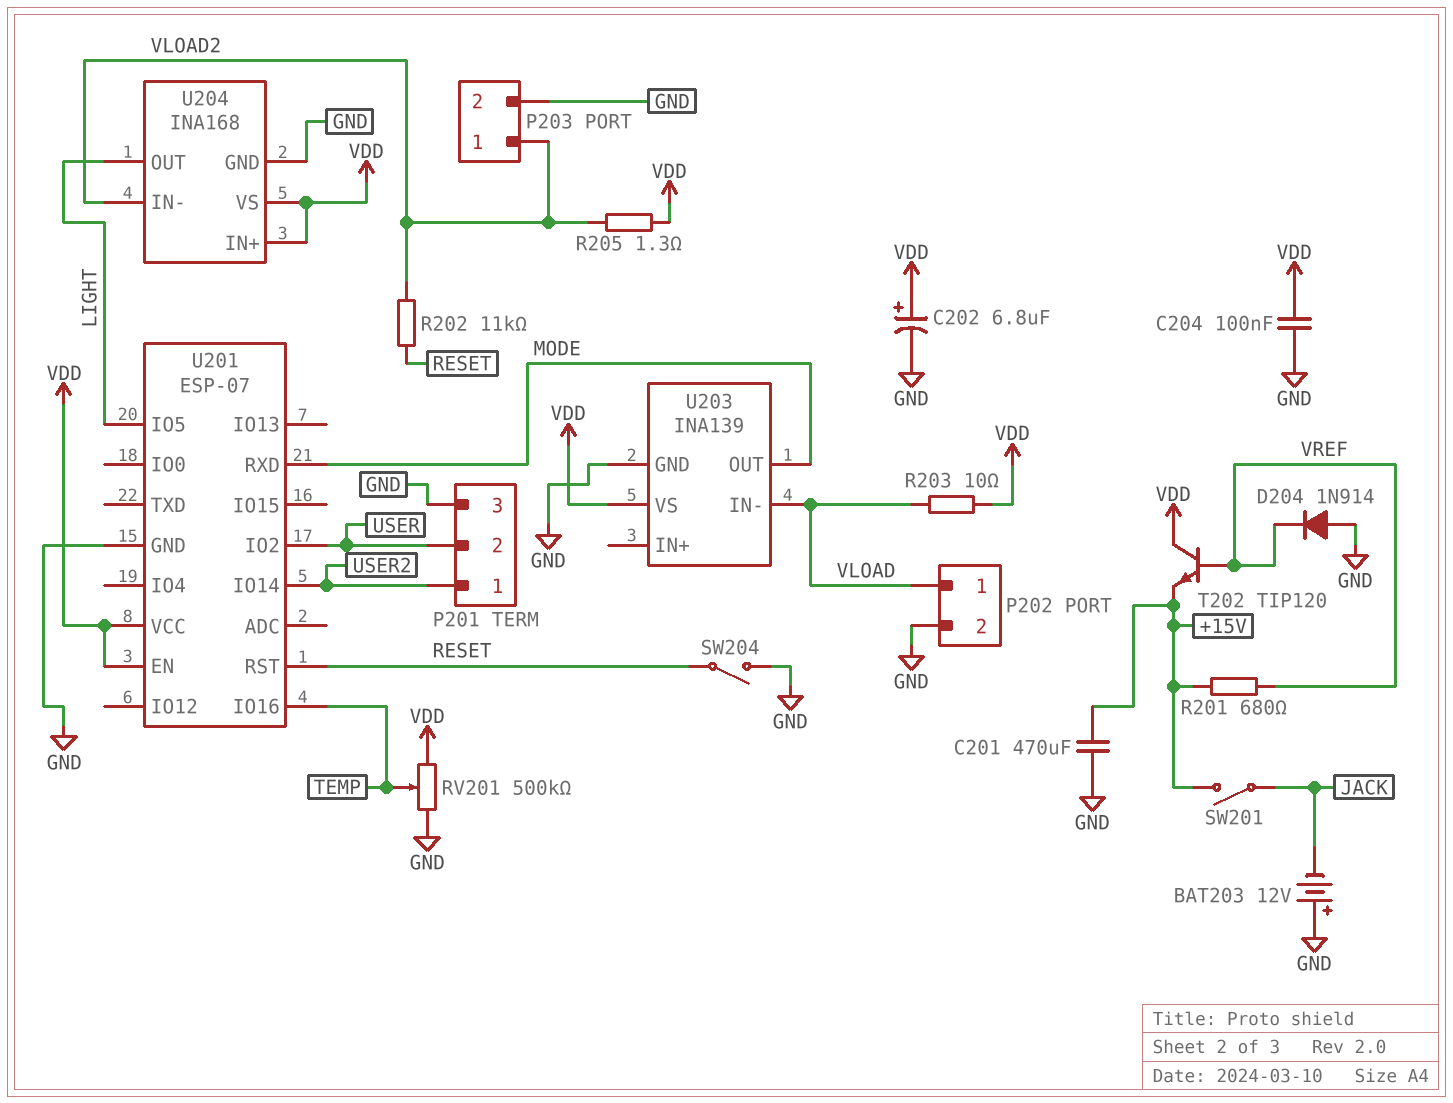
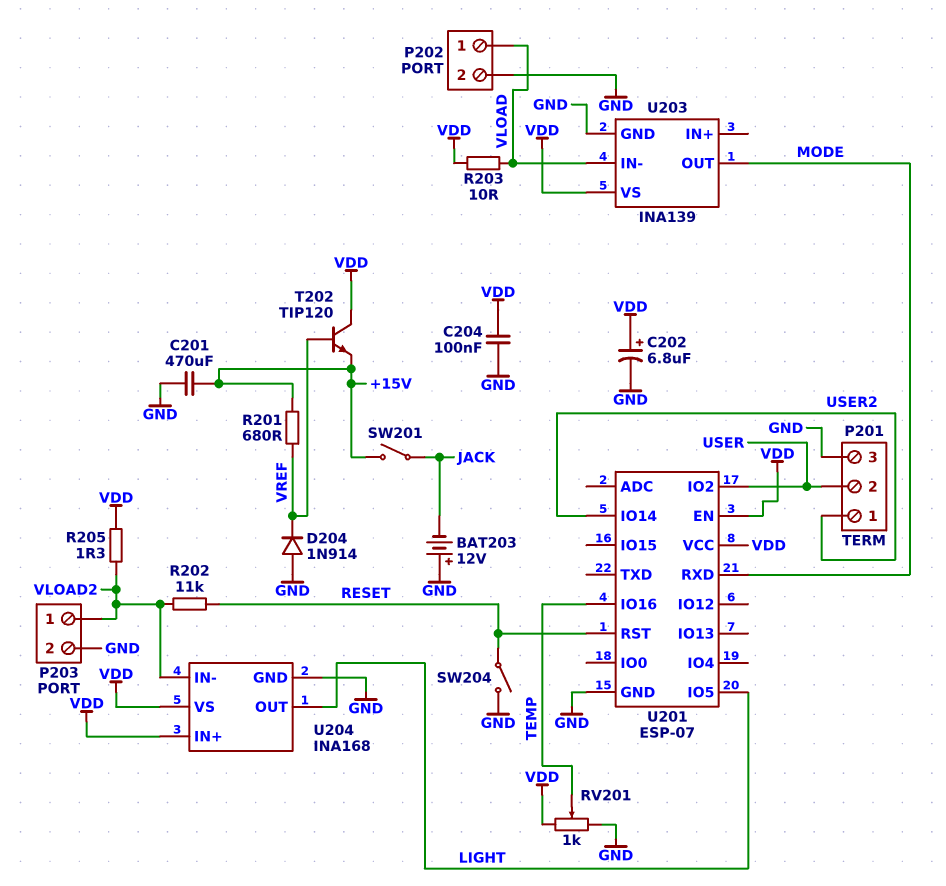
RV201: 500k (GND, VDD, wiper TEMP) -> 1k (GND, VDD, wiper TEMP)

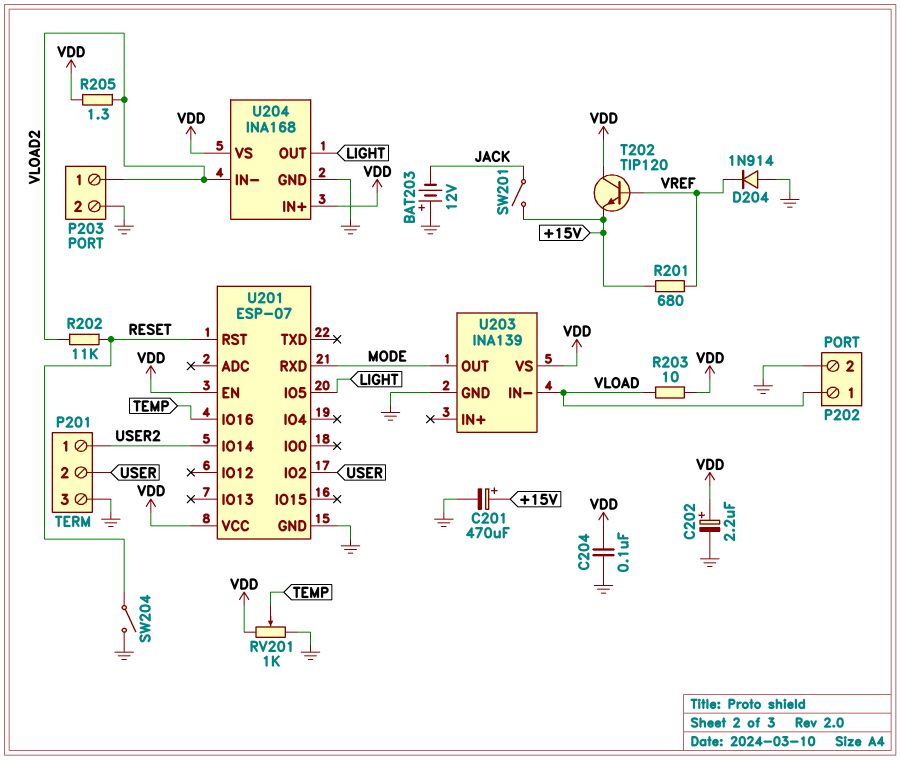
C201: 470uF (+15V, GND) -> 470uF (plus +15V, minus GND)
C202: 6.8uF (plus VDD, minus GND) -> 2.2uF (plus VDD, minus GND)

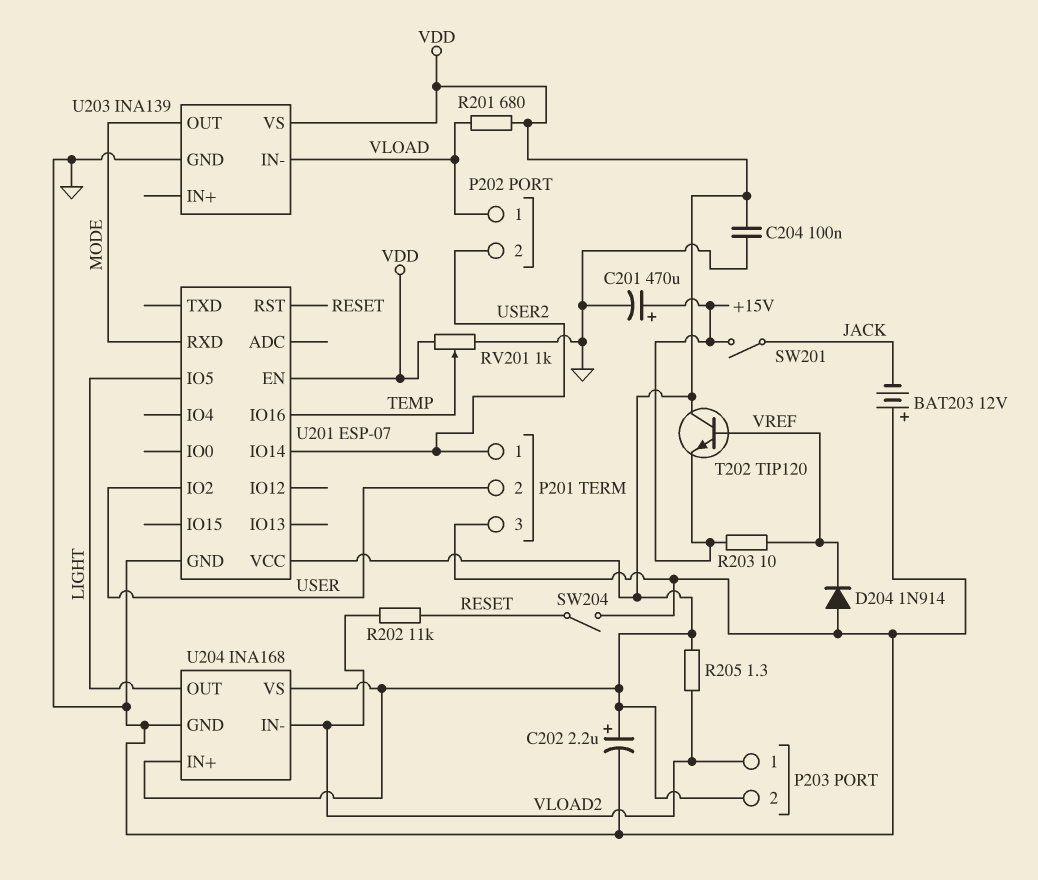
P202 pin 2: GND -> USER2
P203 pin 2: GND -> VDD
R201: 680 (+15V, VREF) -> 680 (VDD, VLOAD)
R203: 10 (VDD, VLOAD) -> 10 (+15V, VREF)

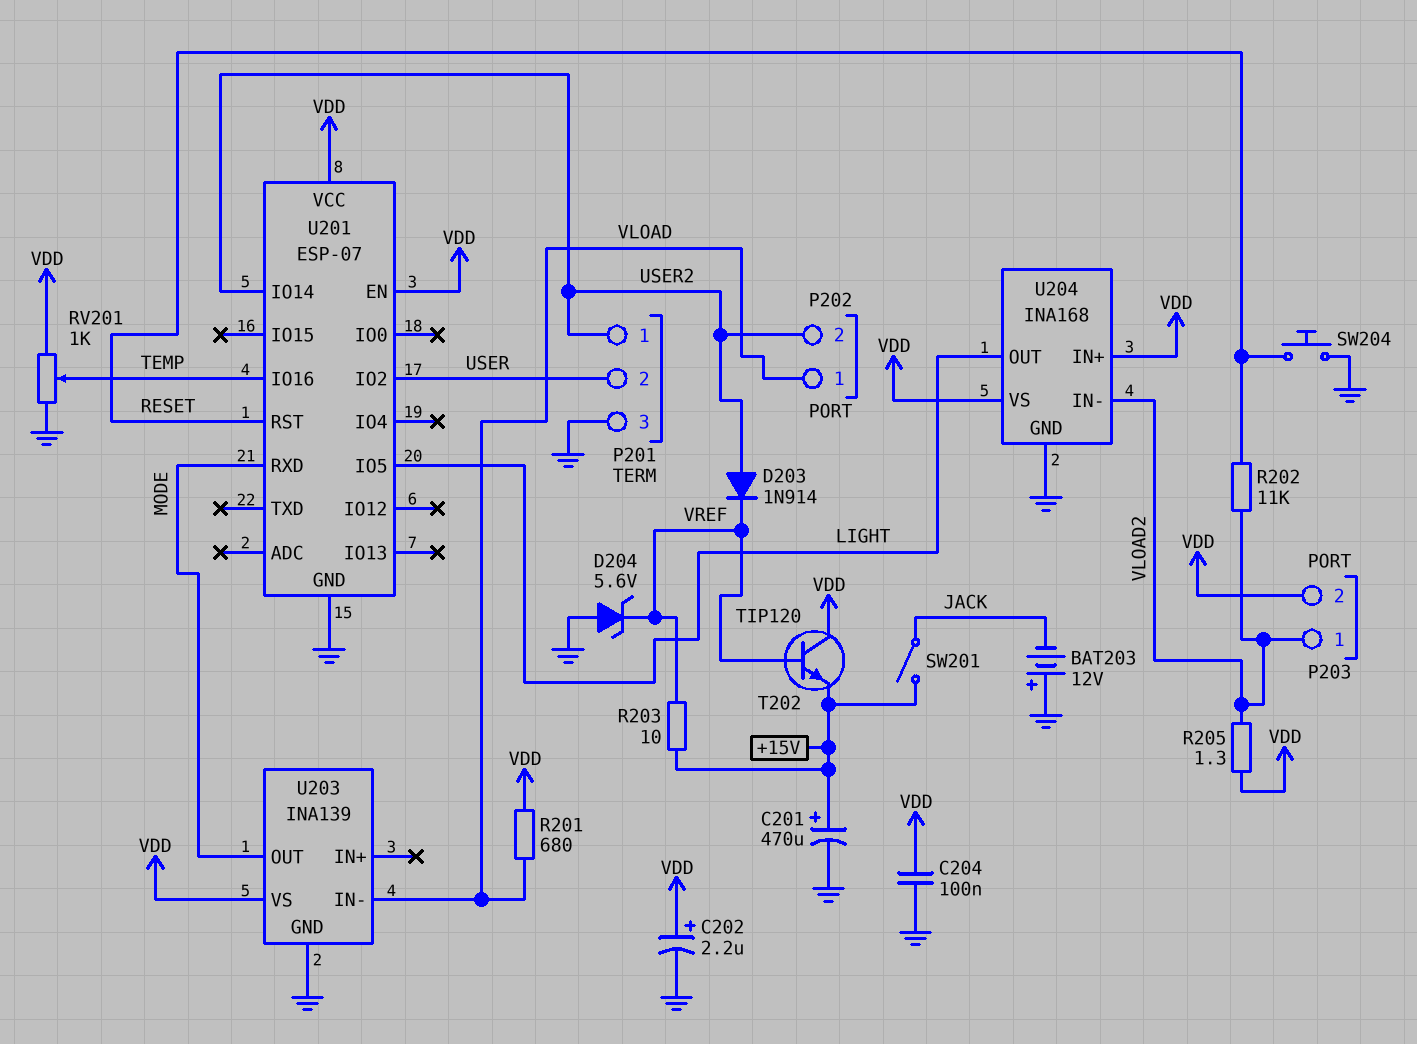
D203: none -> diode 1N914 (A USER2, K VREF)
D204: diode 1N914 (A GND, K VREF) -> zener 5.6V (A GND, K VREF)
SW204: switch (GND, RESET) -> button (GND, RESET)

